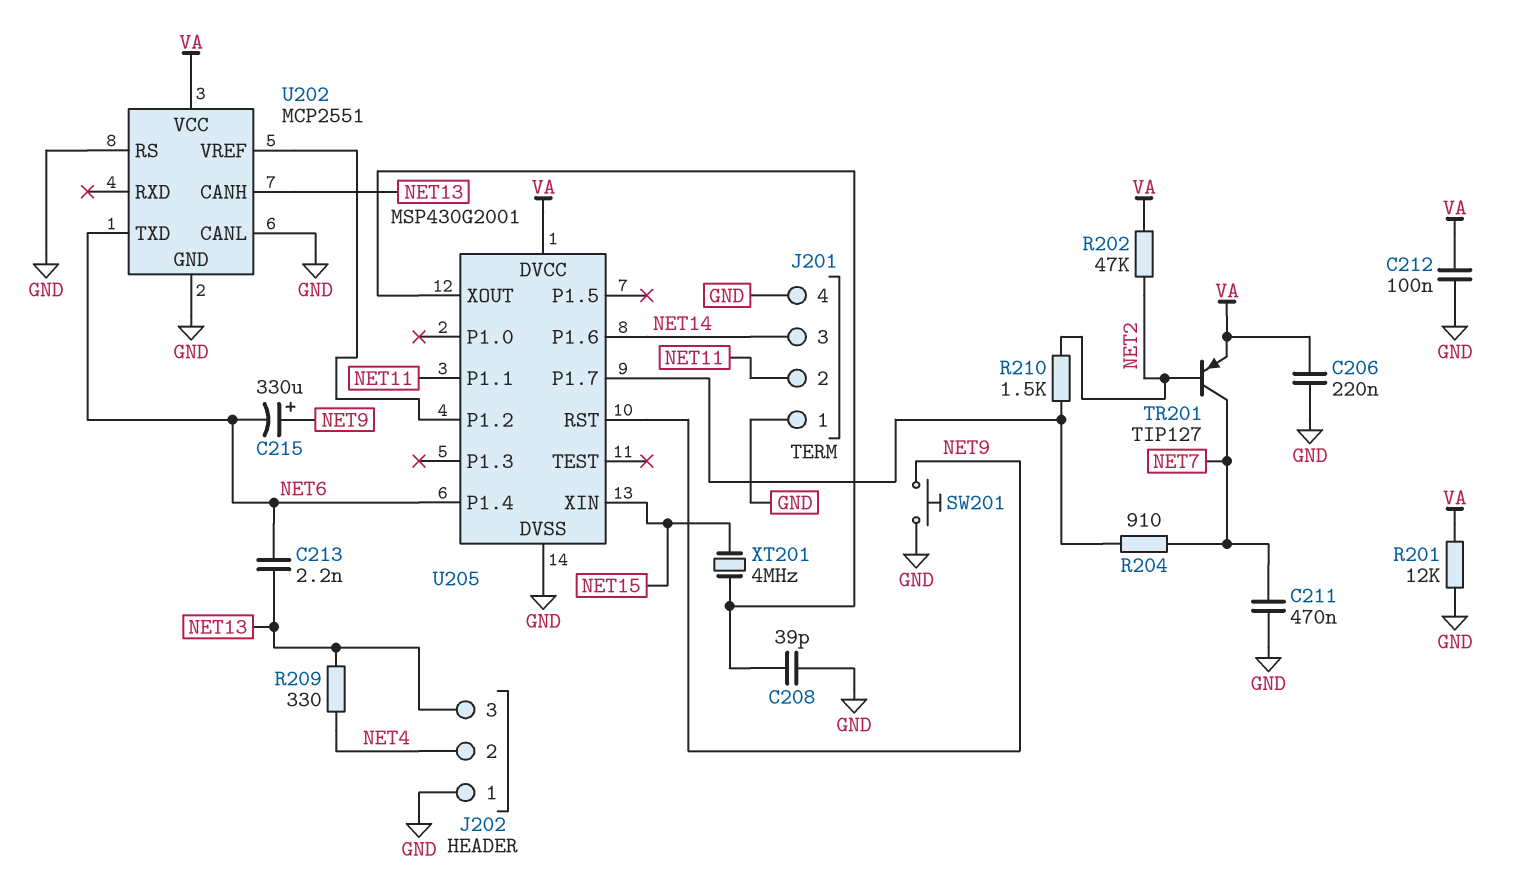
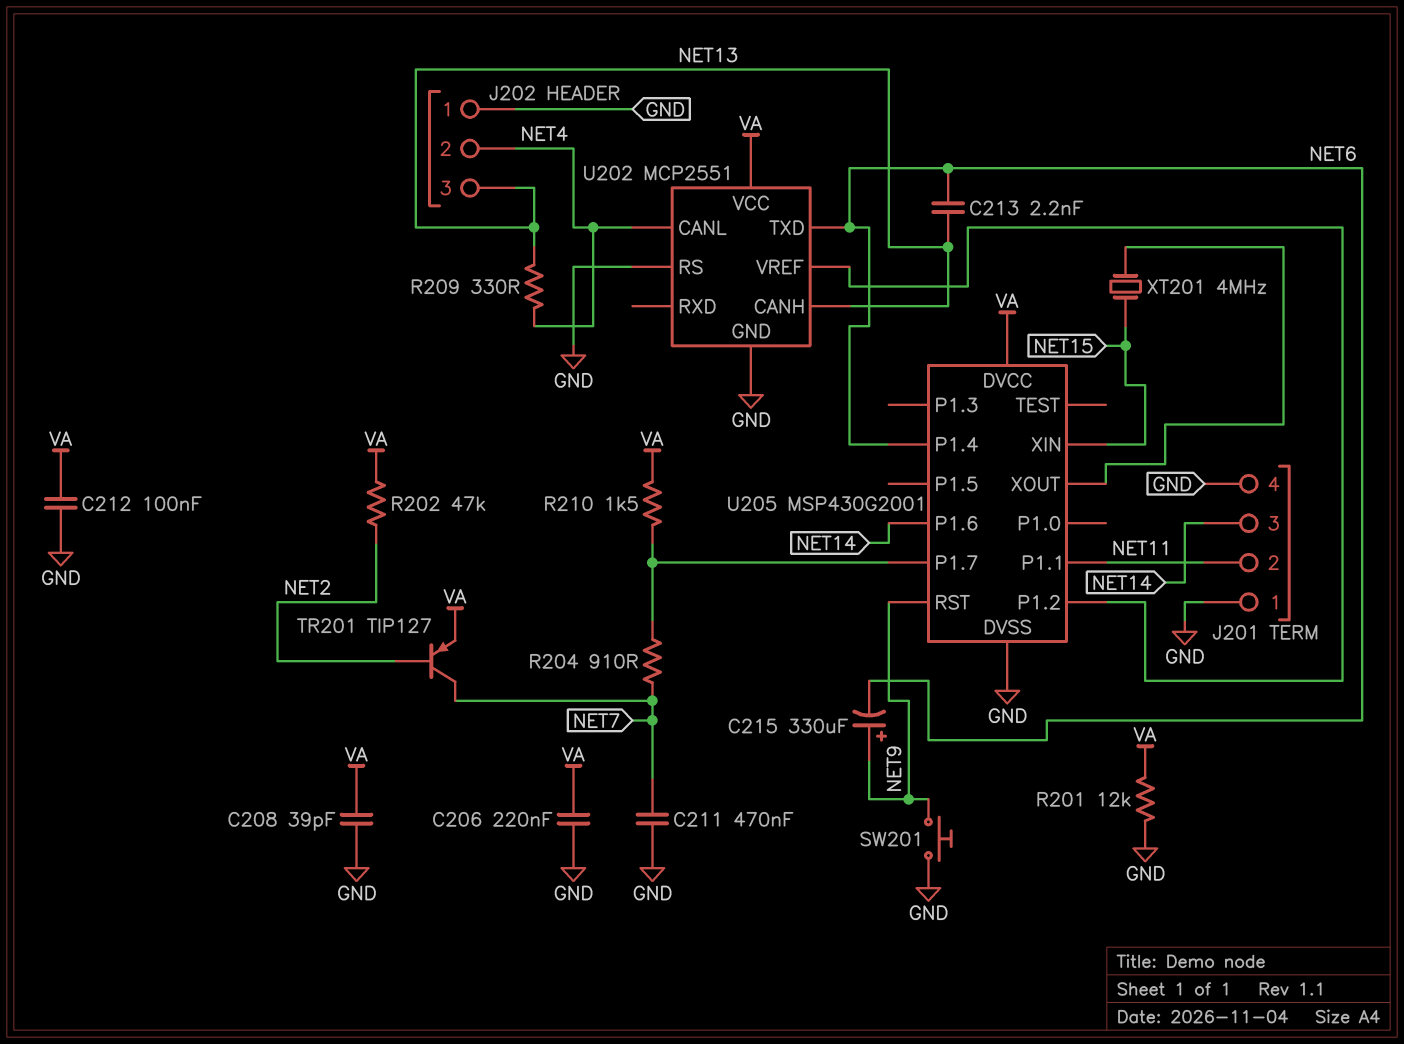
C208: 39pF (GND, U205/XOUT) -> 39pF (GND, VA)
R210: 1.5k (NET2, U205/P1.7) -> 1.5k (U205/P1.7, VA)
U202 pin CANL: GND -> NET4

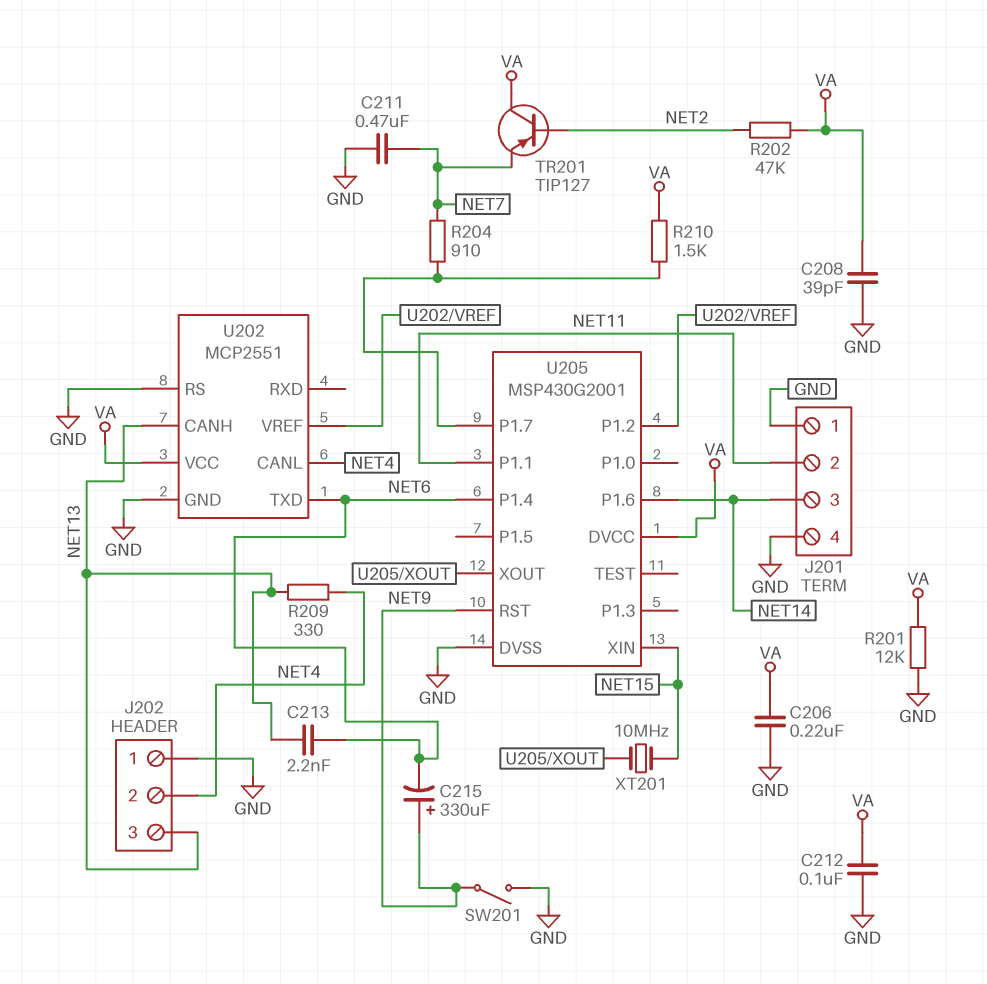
SW201: button (GND, NET9) -> switch (GND, NET9)
TR201: PNP TIP127 (B NET2, C NET7, E VA) -> PNP TIP127 (B NET2, C VA, E NET7)
XT201: 4MHz (NET15, U205/XOUT) -> 10MHz (NET15, U205/XOUT)

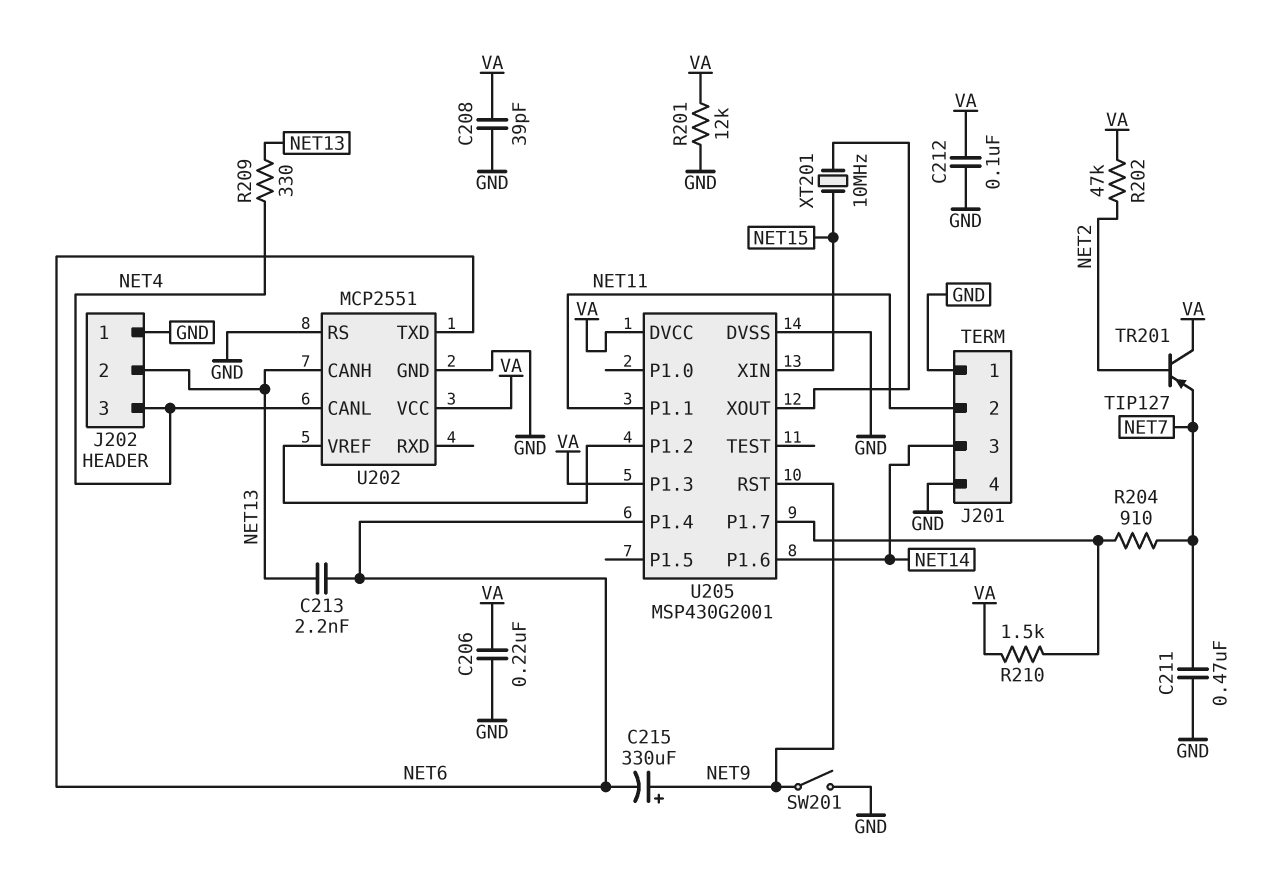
J202 pin 2: NET4 -> NET13
J202 pin 3: NET13 -> NET4
U205 pin P1.3: none -> VA

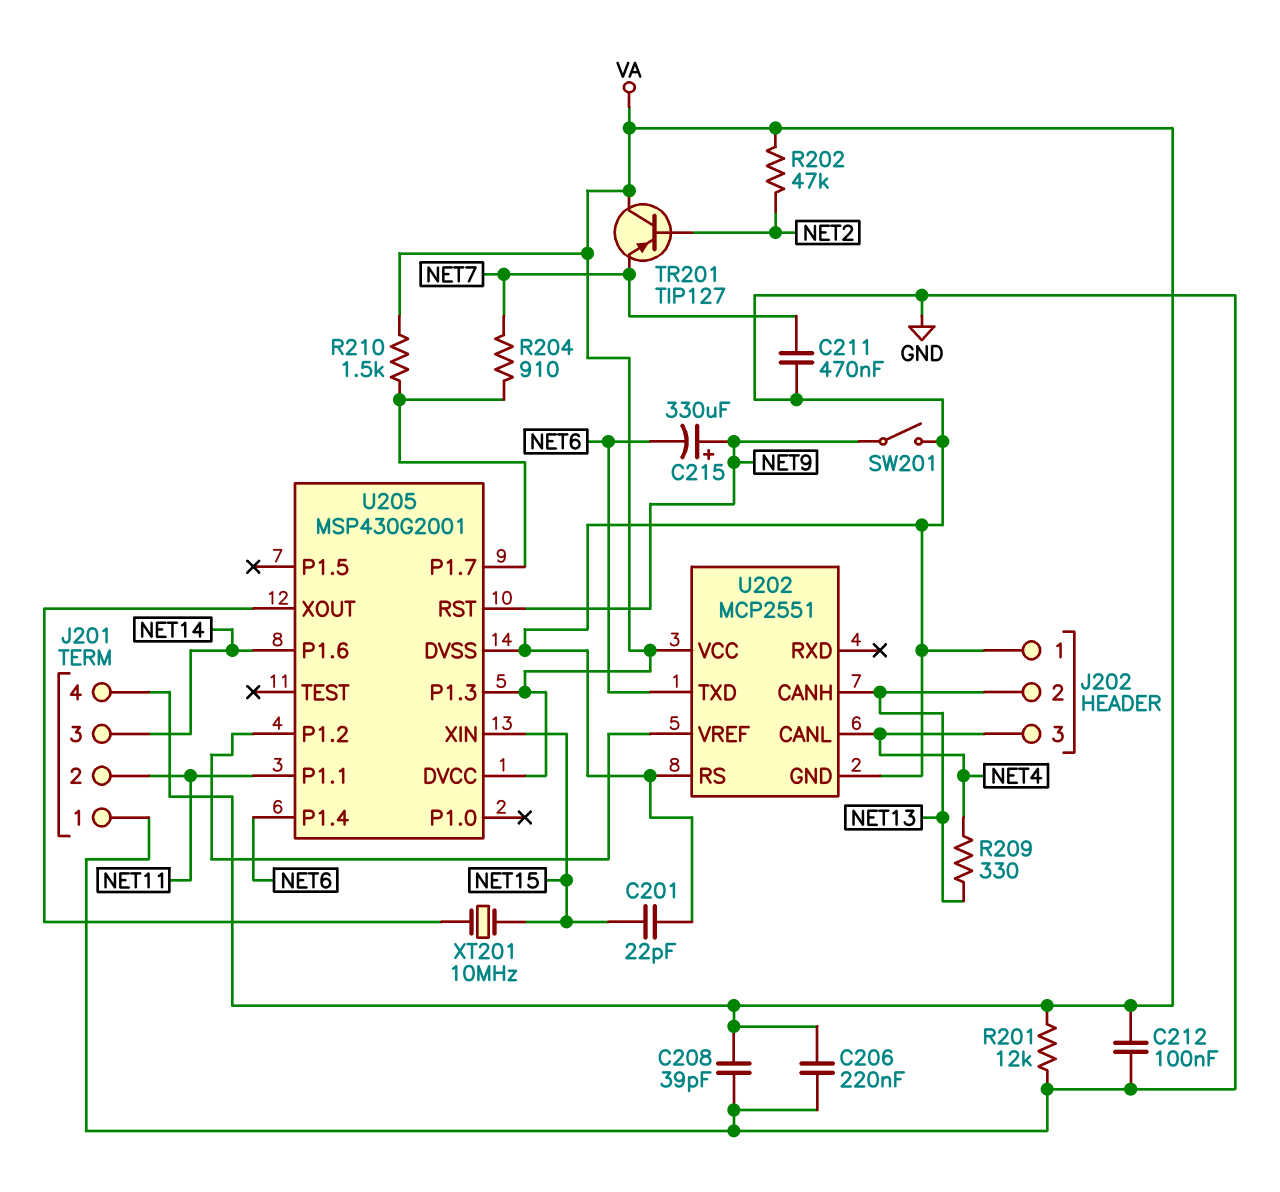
C201: none -> 22pF (GND, NET15)
C213: 2.2nF (NET6, NET13) -> none
J201 pin 4: GND -> VA

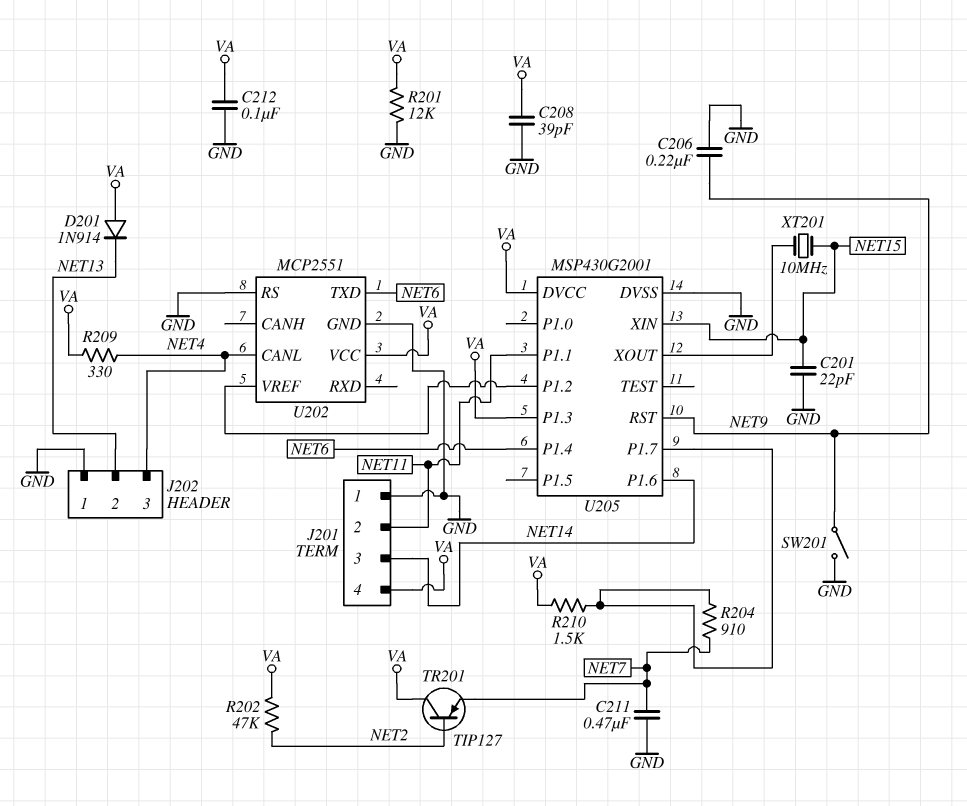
C206: 220nF (GND, VA) -> 220nF (GND, NET9)
C215: 330uF (plus NET9, minus NET6) -> none
D201: none -> diode 1N914 (A VA, K NET13)
R209: 330 (NET4, NET13) -> 330 (NET4, VA)
U202 pin CANH: NET13 -> none

